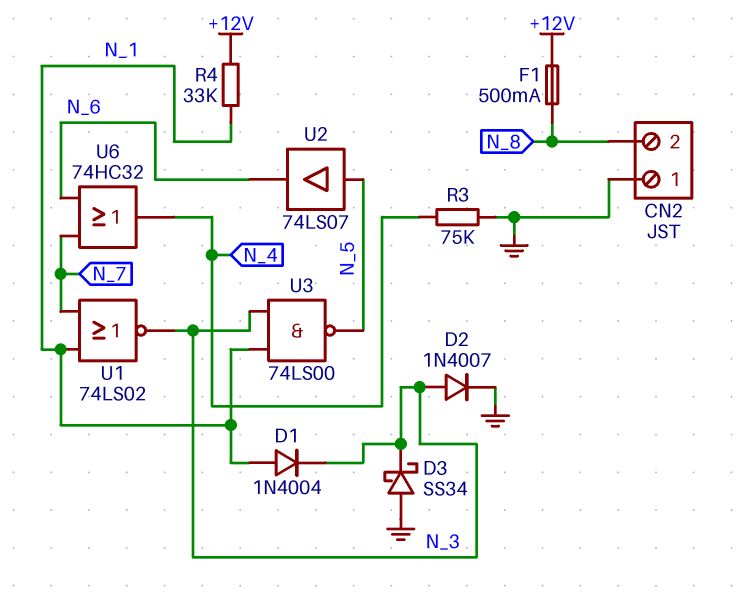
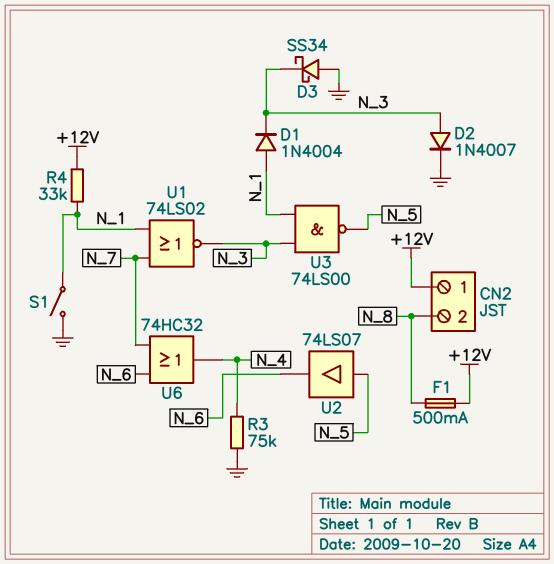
CN2 pin 1: GND -> +12V
S1: none -> switch (GND, N_1)

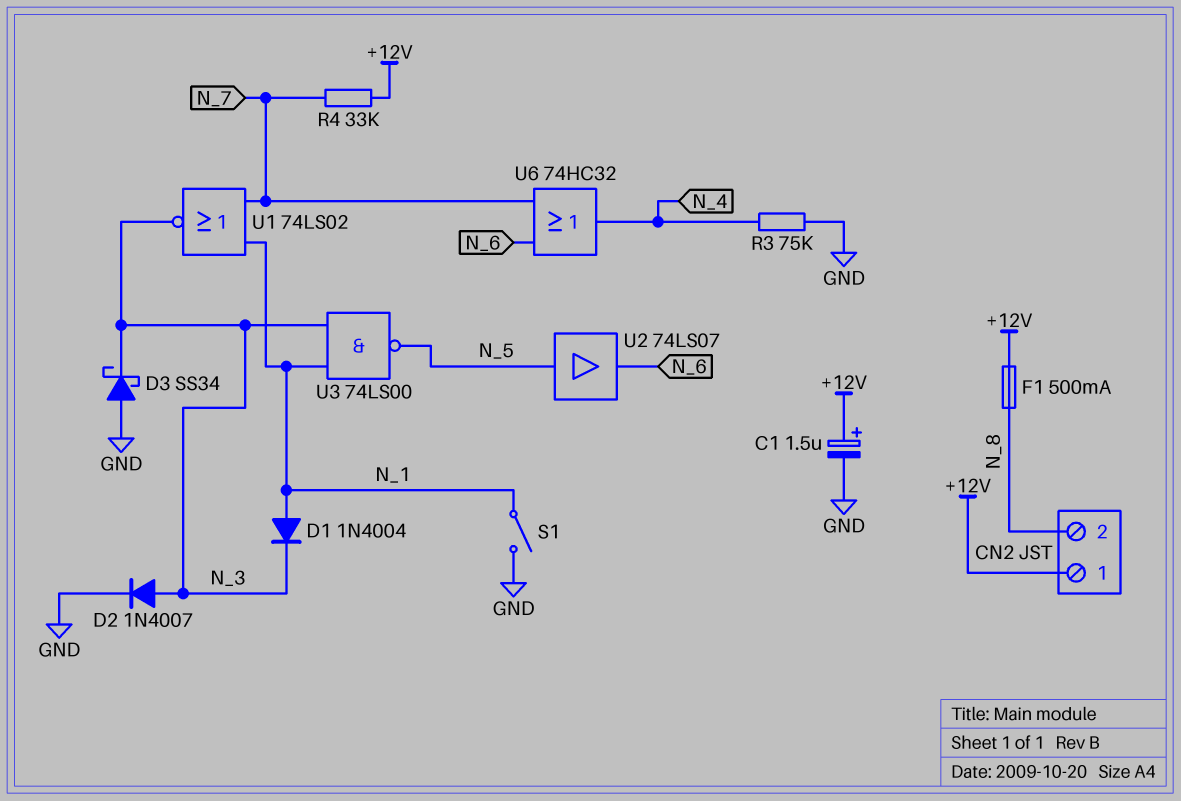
C1: none -> 1.5uF (plus +12V, minus GND)
R4: 33k (+12V, N_1) -> 33k (+12V, N_7)

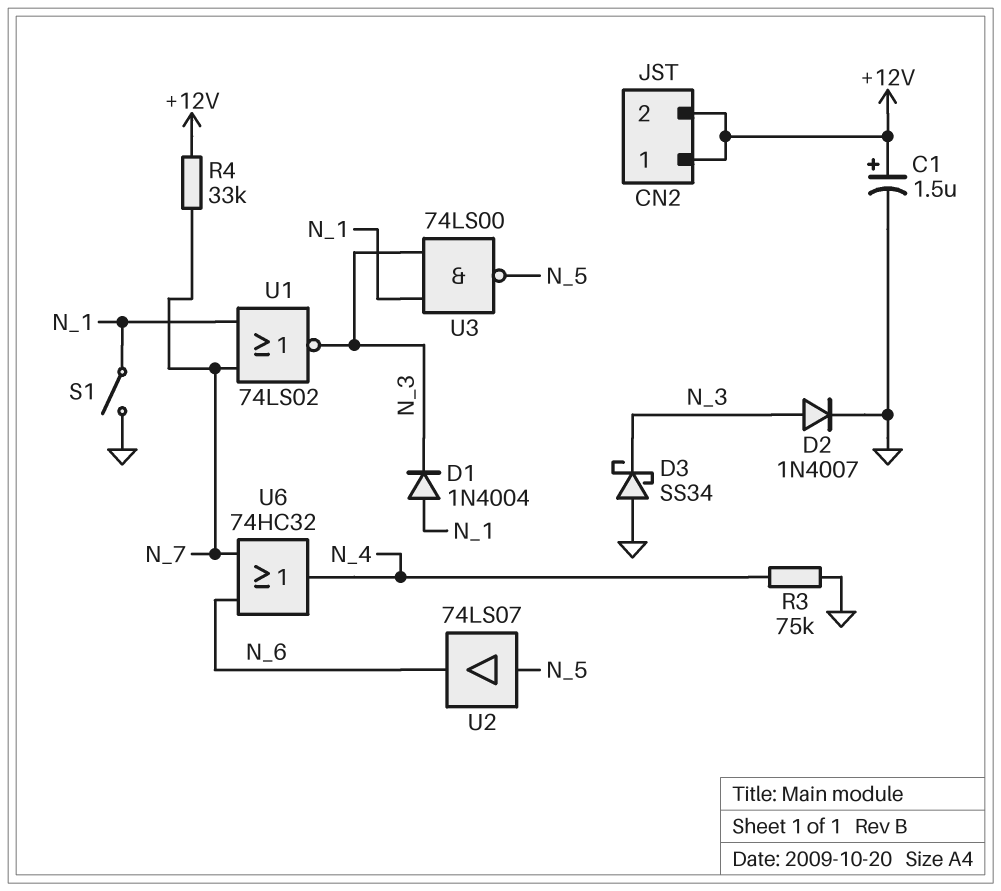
CN2 pin 2: N_8 -> +12V
F1: 500mA (+12V, N_8) -> none

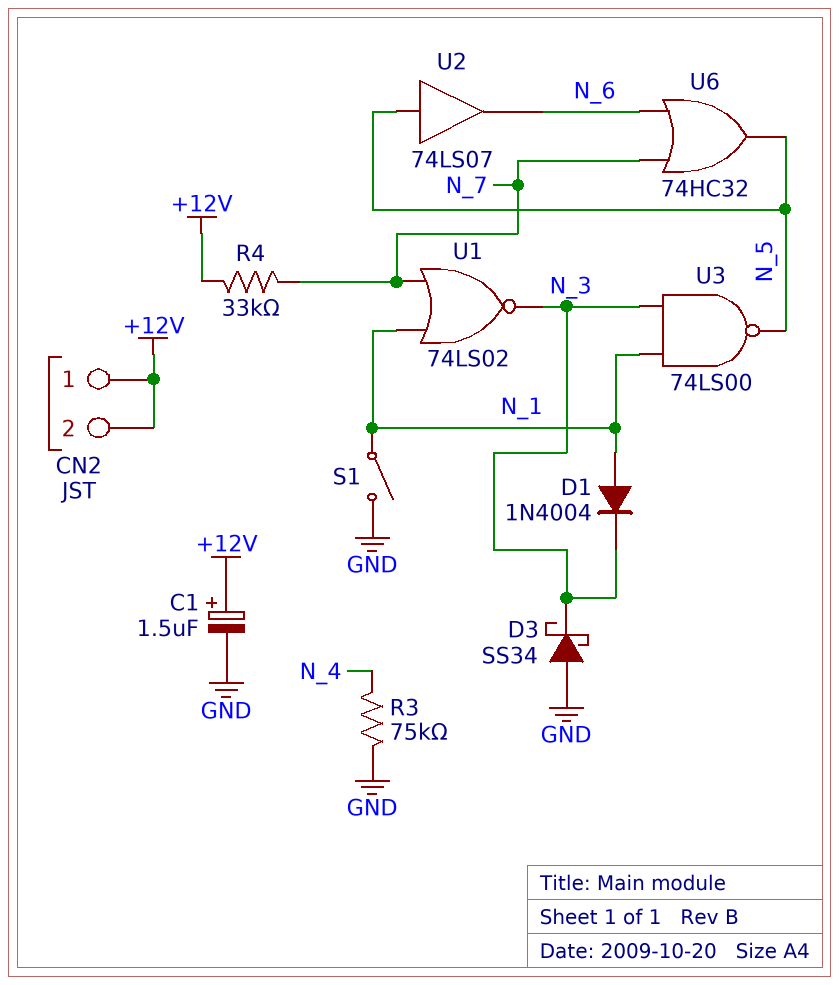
D2: diode 1N4007 (A N_3, K GND) -> none
U6: OR 74HC32 (in N_6, in N_7, out N_4) -> OR 74HC32 (in N_6, in N_7, out N_5)

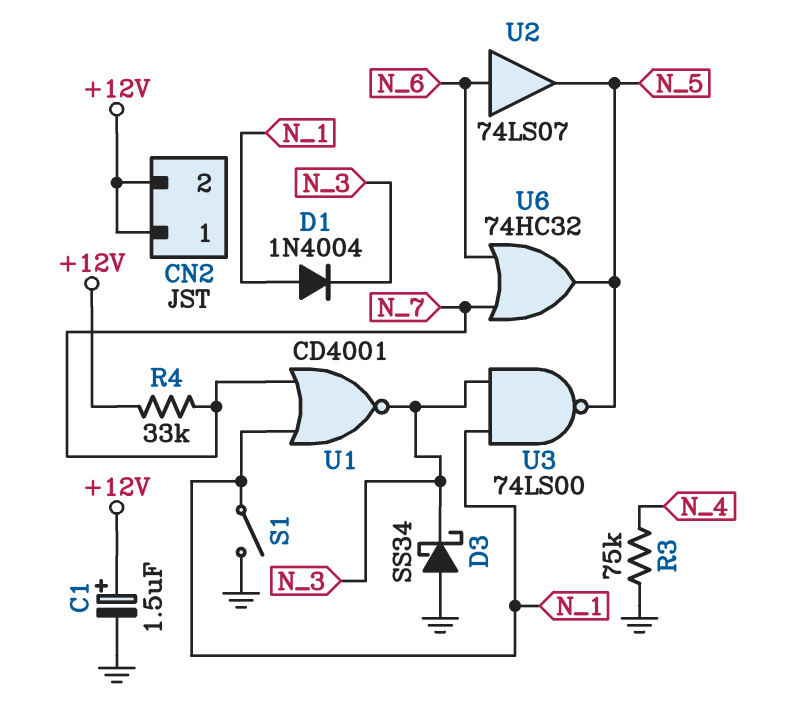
U1: NOR 74LS02 (in N_1, in N_7, out N_3) -> NOR CD4001 (in N_1, in N_7, out N_3)
U2: buffer 74LS07 (in N_5, out N_6) -> buffer 74LS07 (in N_6, out N_5)

